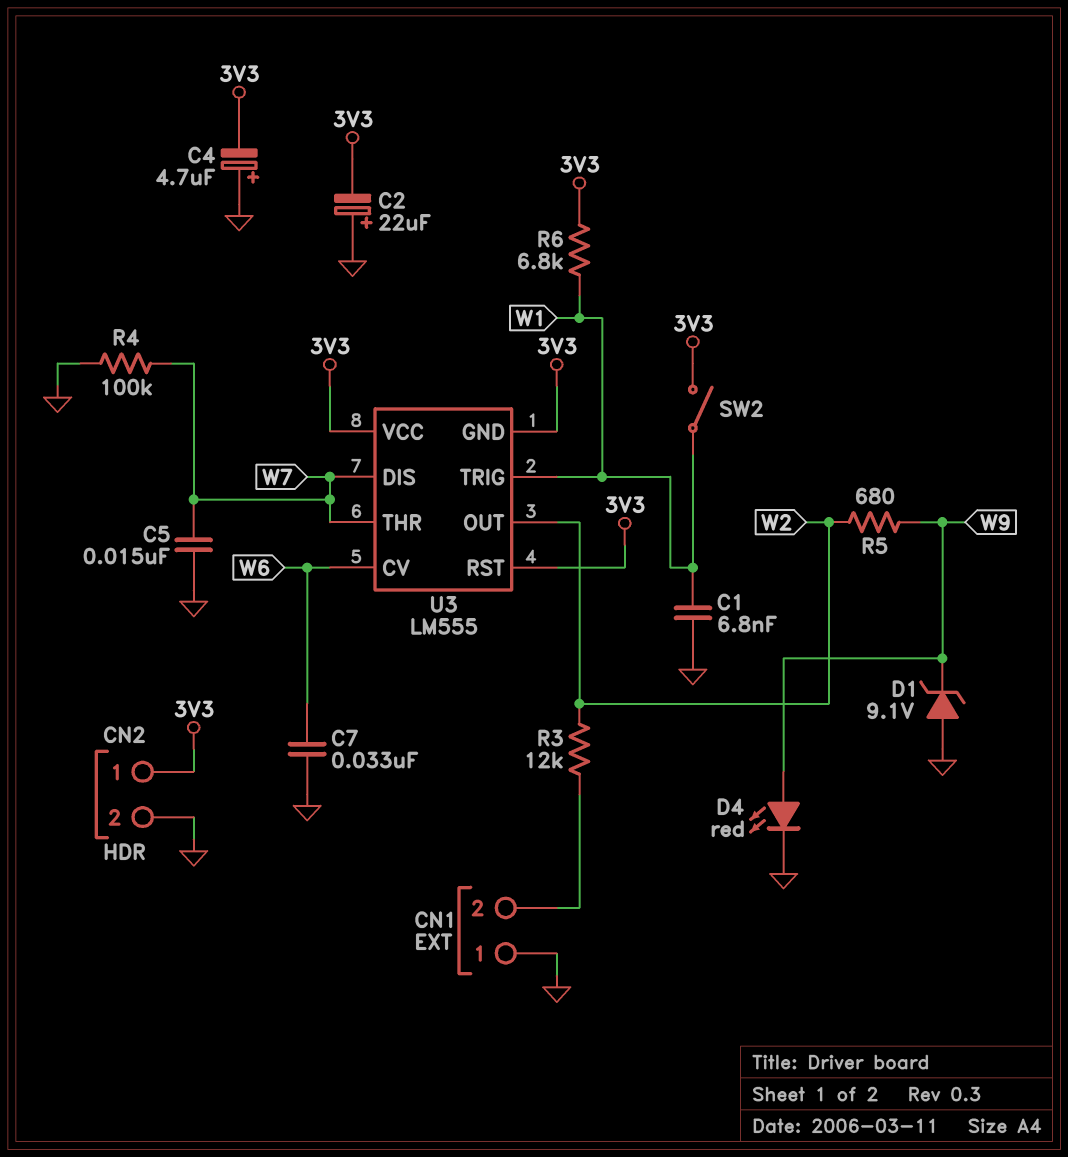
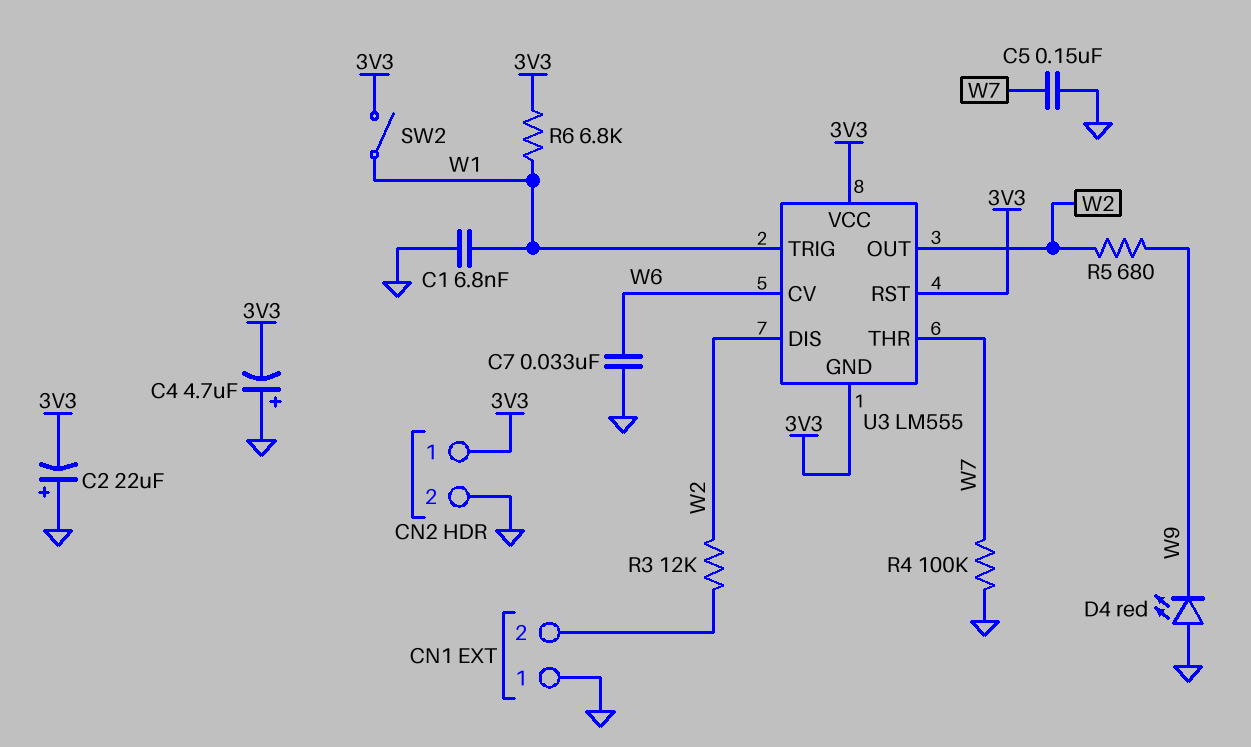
C5: 15nF (GND, W7) -> 150nF (GND, W7)
D1: zener 9.1V (A GND, K W9) -> none
D4: LED red (A W9, K GND) -> LED red (A GND, K W9)
U3 pin DIS: W7 -> W2

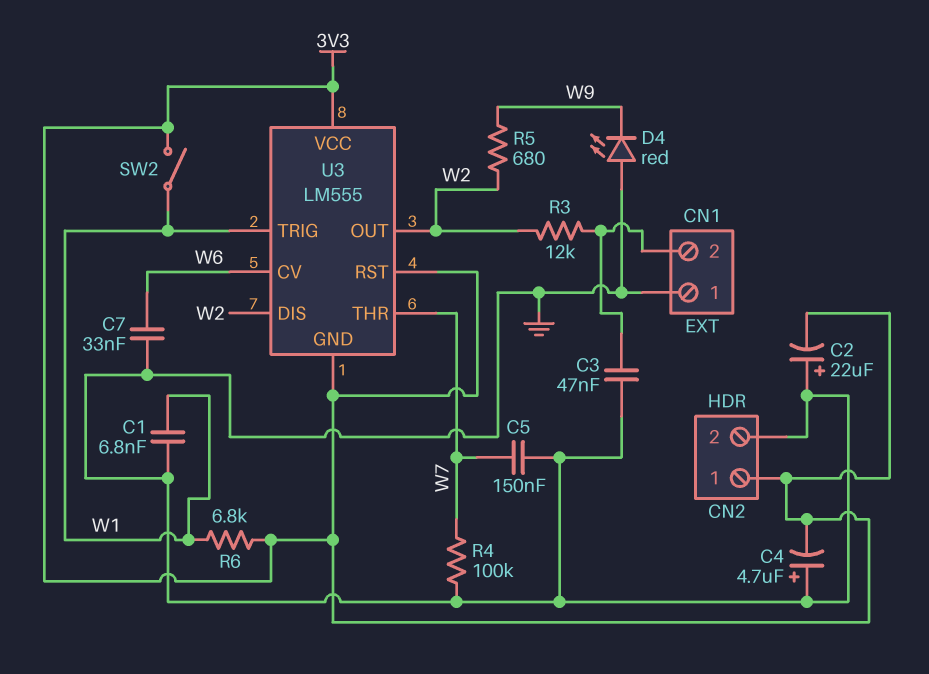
C3: none -> 47nF (CN1/2, GND)

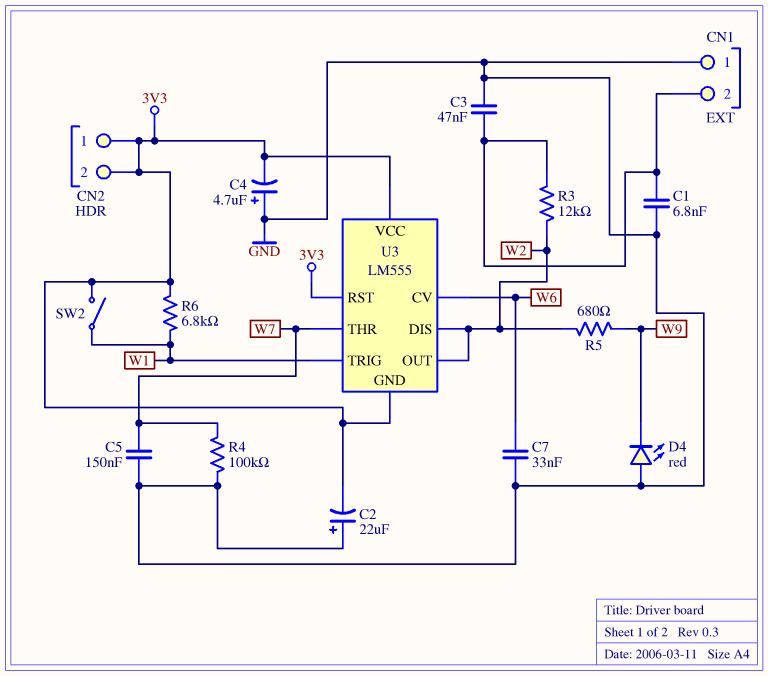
C1: 6.8nF (GND, W1) -> 6.8nF (CN1/2, GND)
CN2 pin 2: GND -> 3V3

